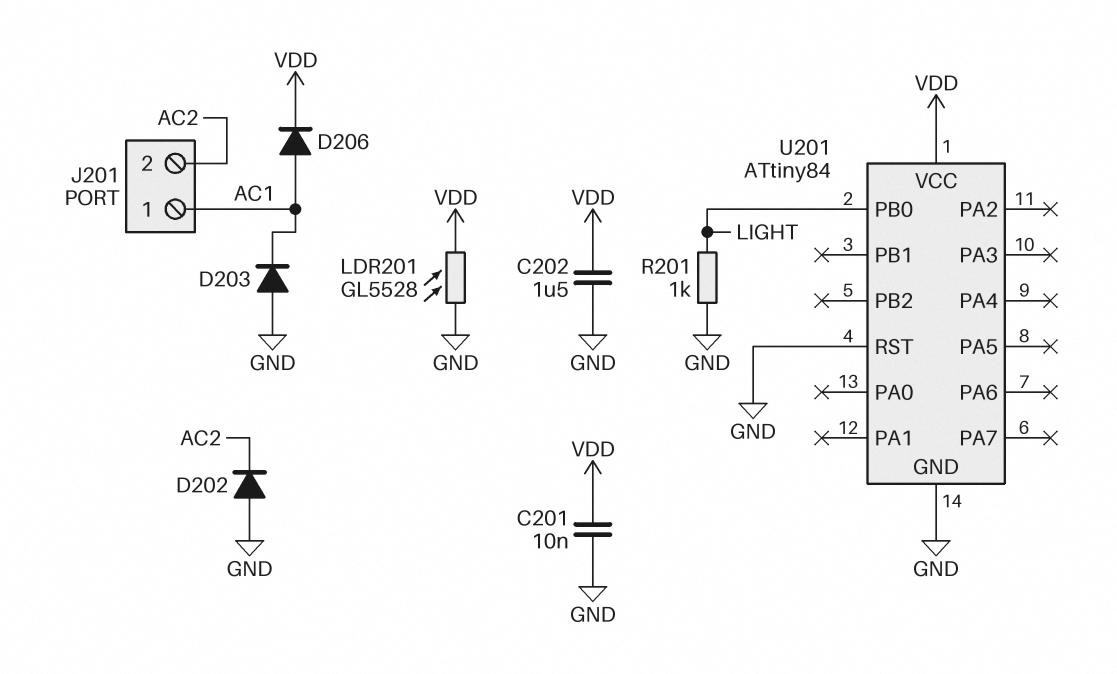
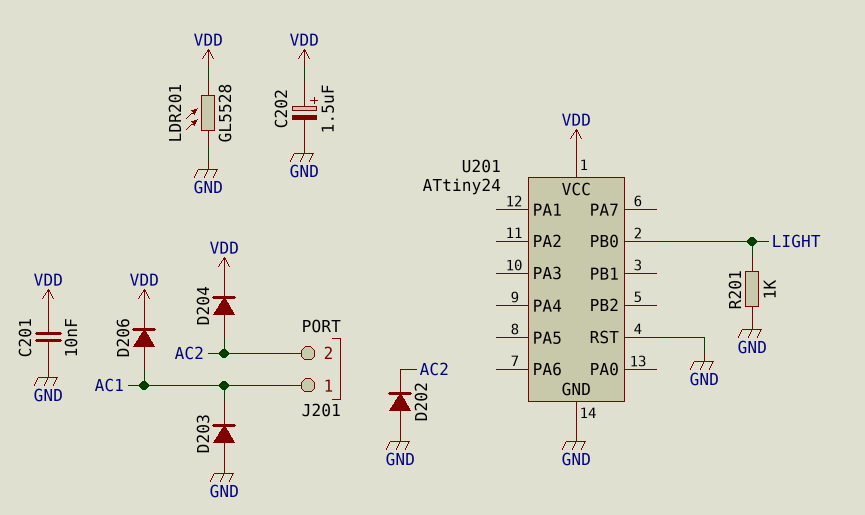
C202: 1.5uF (GND, VDD) -> 1.5uF (plus VDD, minus GND)
D204: none -> diode (A AC2, K VDD)
U201: ATtiny84 -> ATtiny24

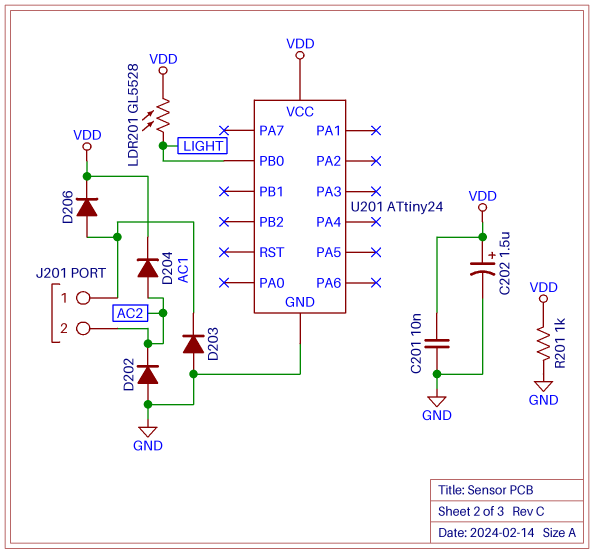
LDR201: GL5528 (GND, VDD) -> GL5528 (LIGHT, VDD)
R201: 1k (GND, LIGHT) -> 1k (GND, VDD)
U201 pin RST: GND -> none

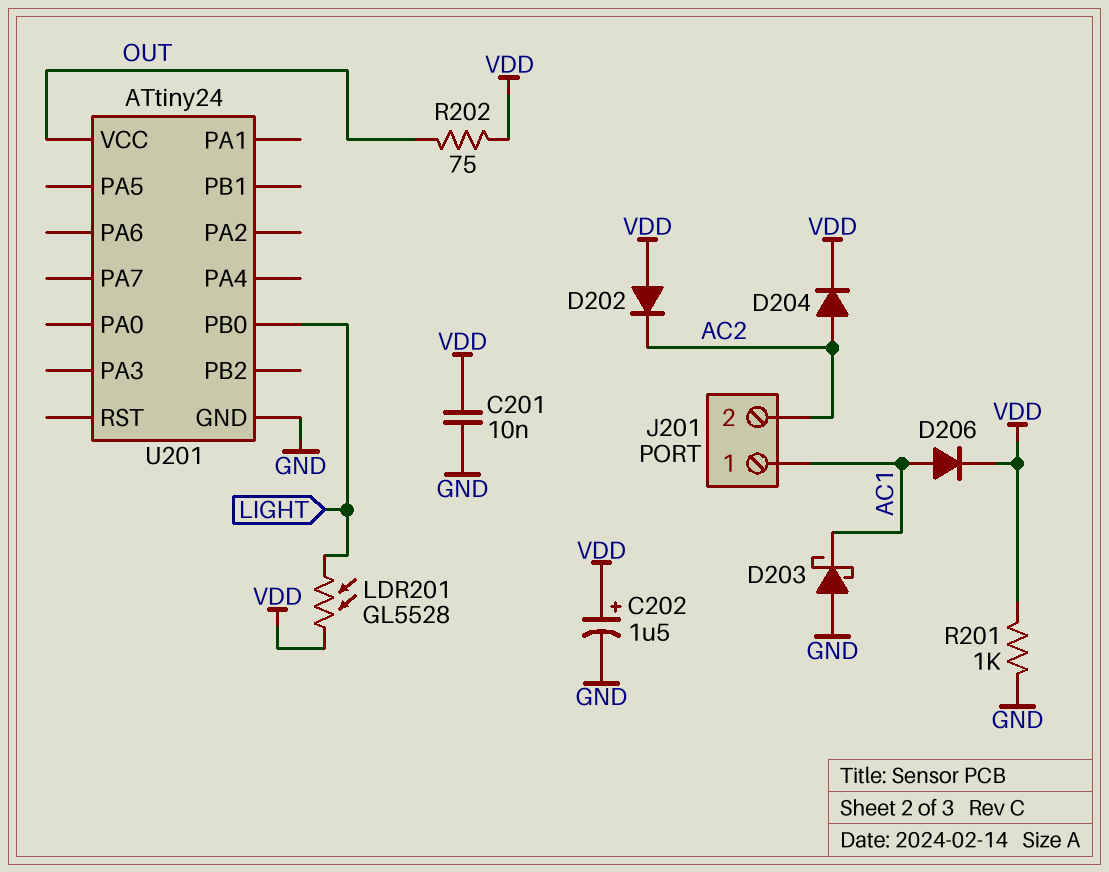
D202: diode (A GND, K AC2) -> diode (A VDD, K AC2)
D203: diode (A GND, K AC1) -> schottky (A GND, K AC1)
R202: none -> 75 (OUT, VDD)
U201 pin VCC: VDD -> OUT

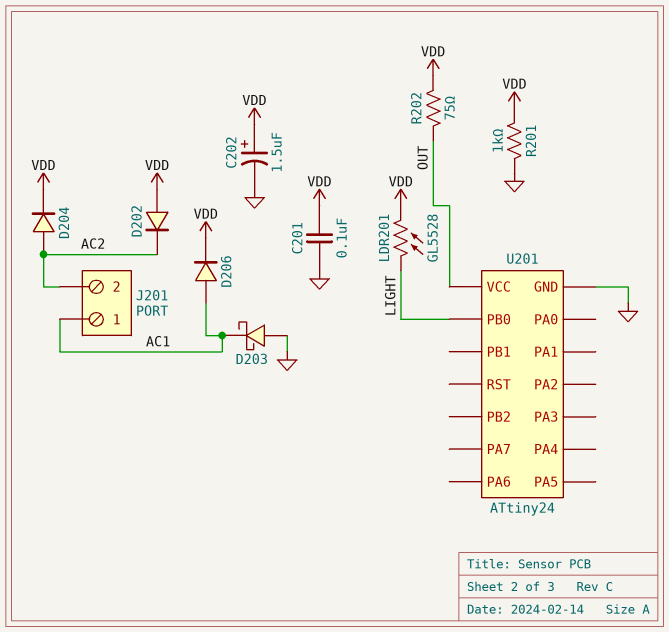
C201: 10nF (GND, VDD) -> 100nF (GND, VDD)

